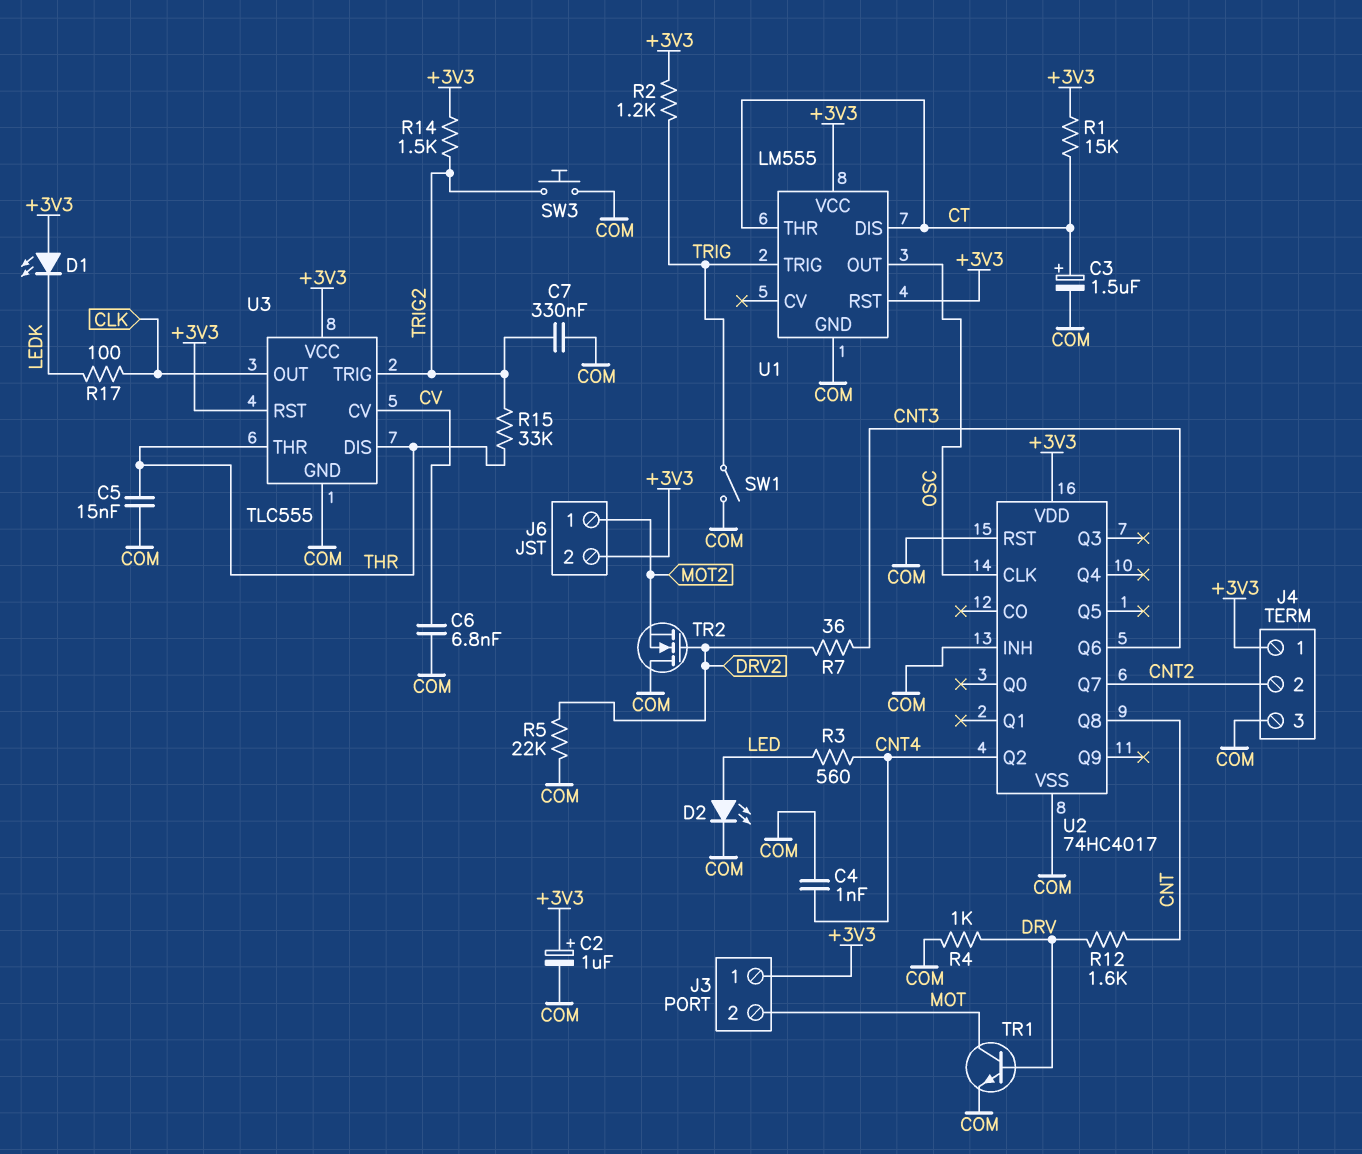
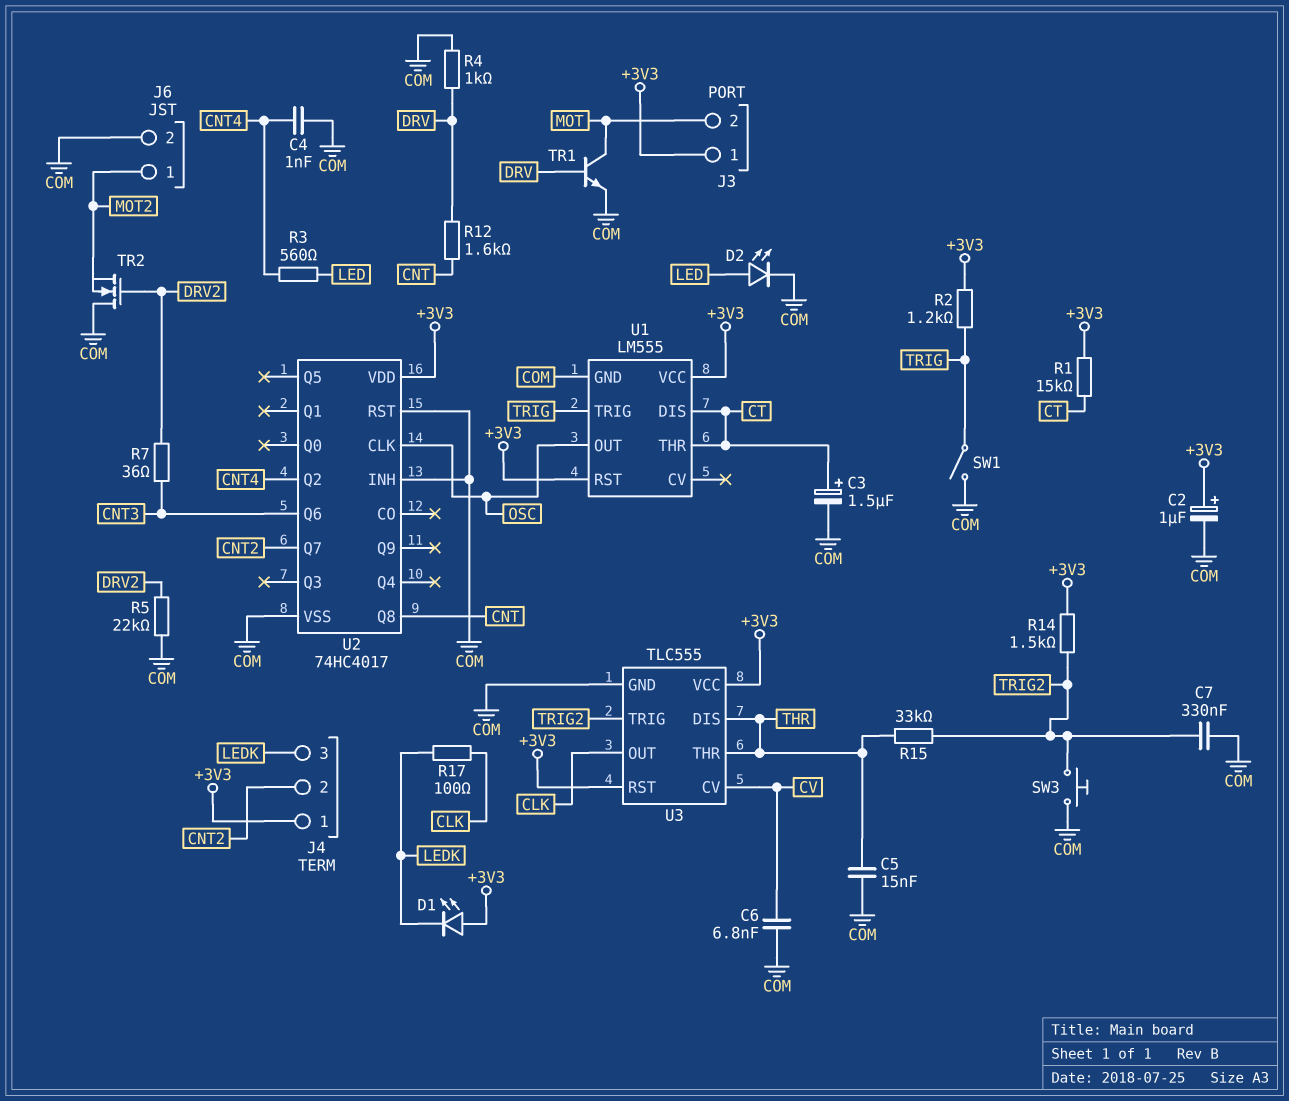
J4 pin 3: COM -> LEDK
J6 pin 2: +3V3 -> COM

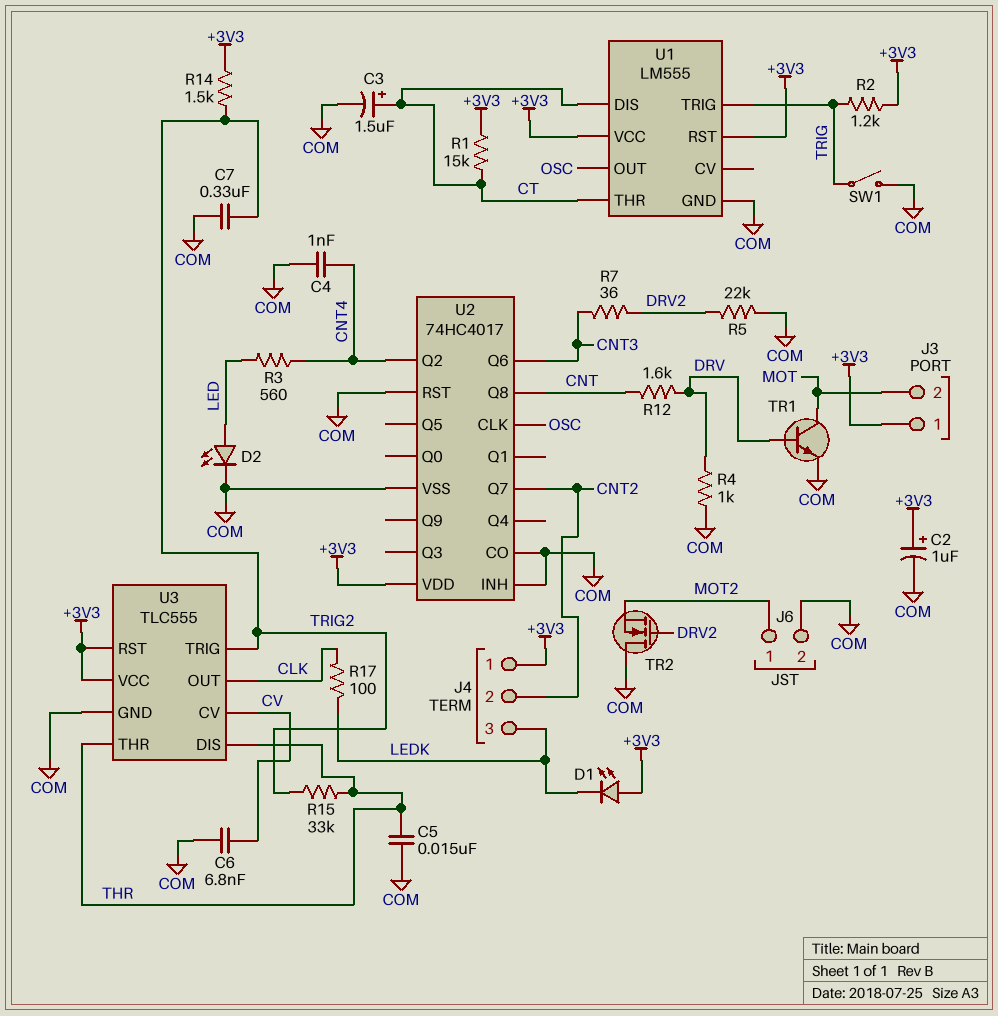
SW3: button (COM, TRIG2) -> none
U2 pin CO: none -> COM

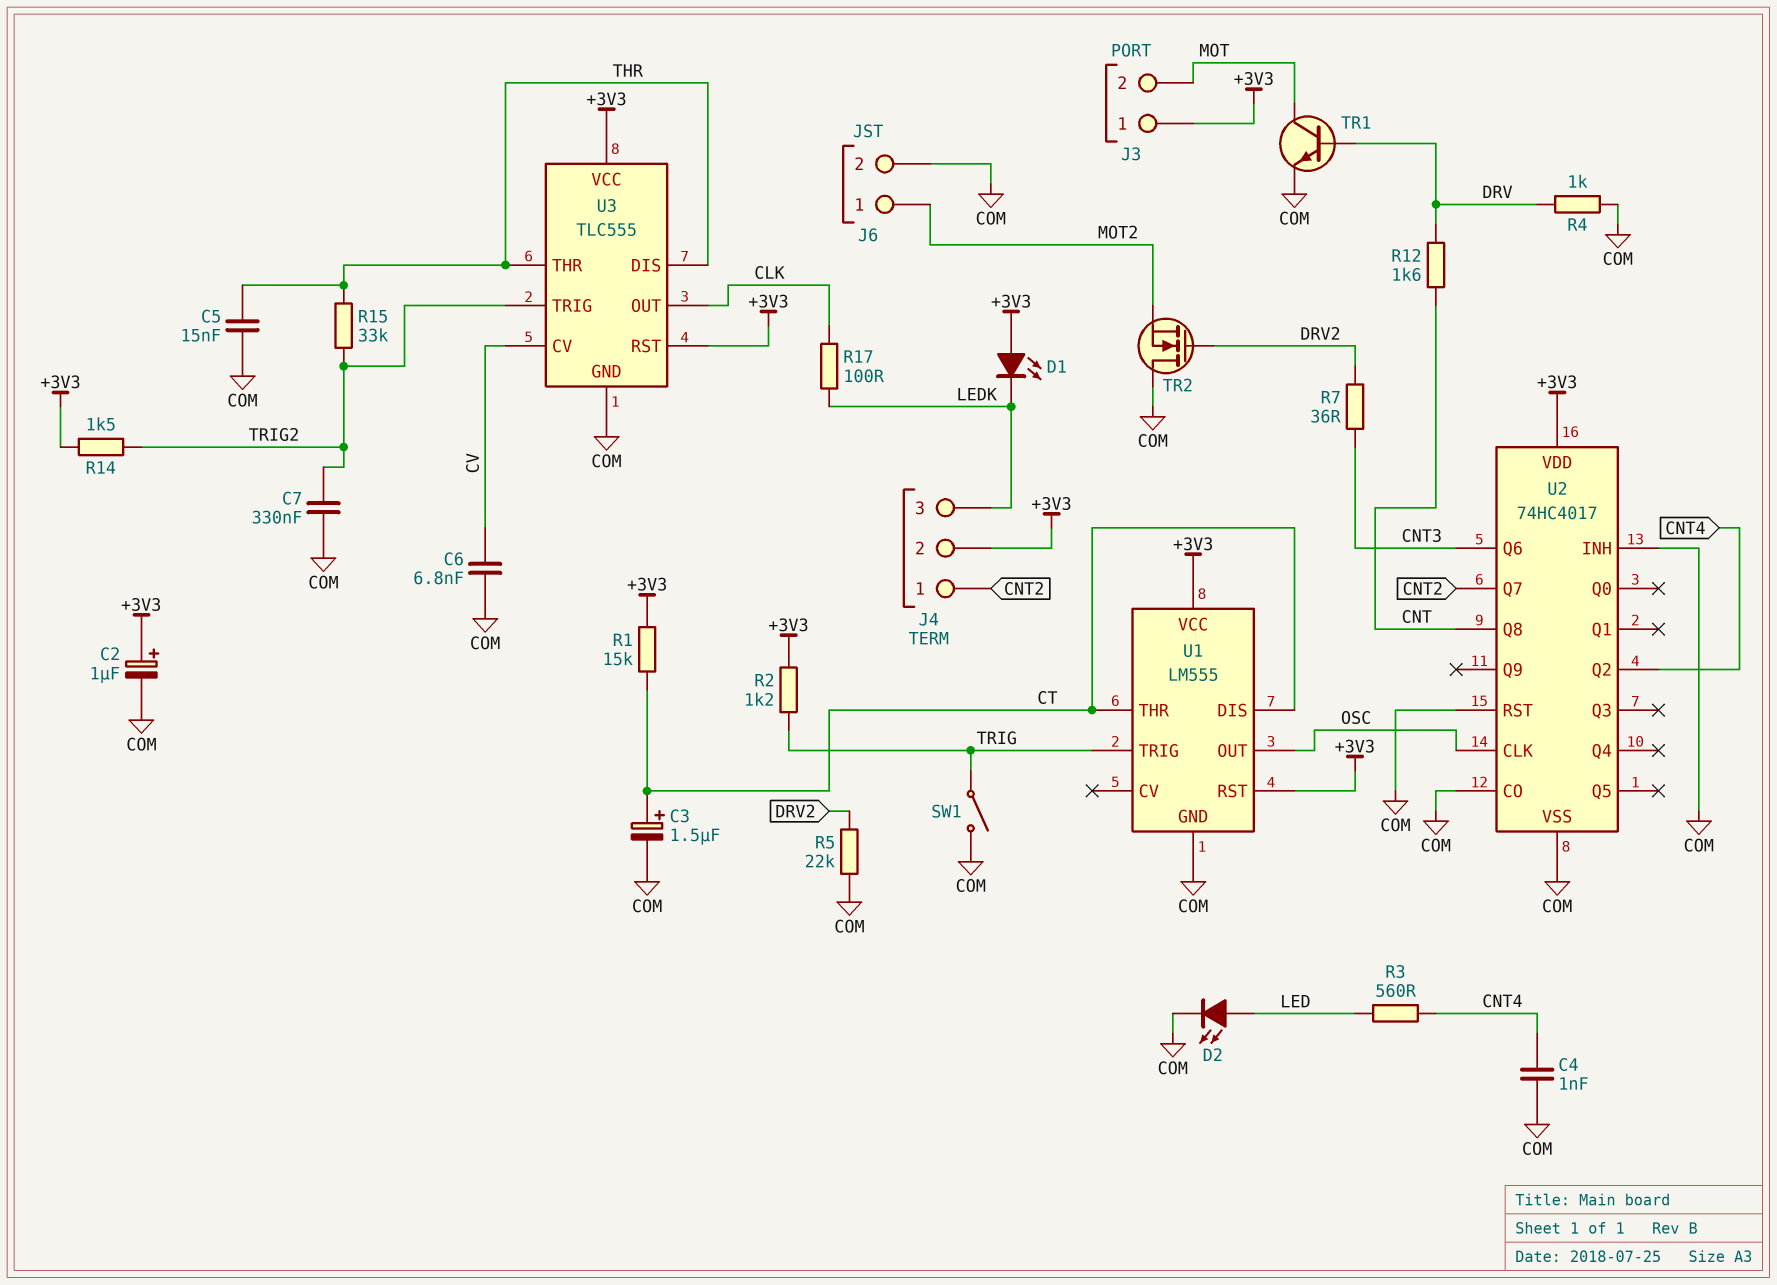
J4 pin 1: +3V3 -> CNT2
J4 pin 2: CNT2 -> +3V3

